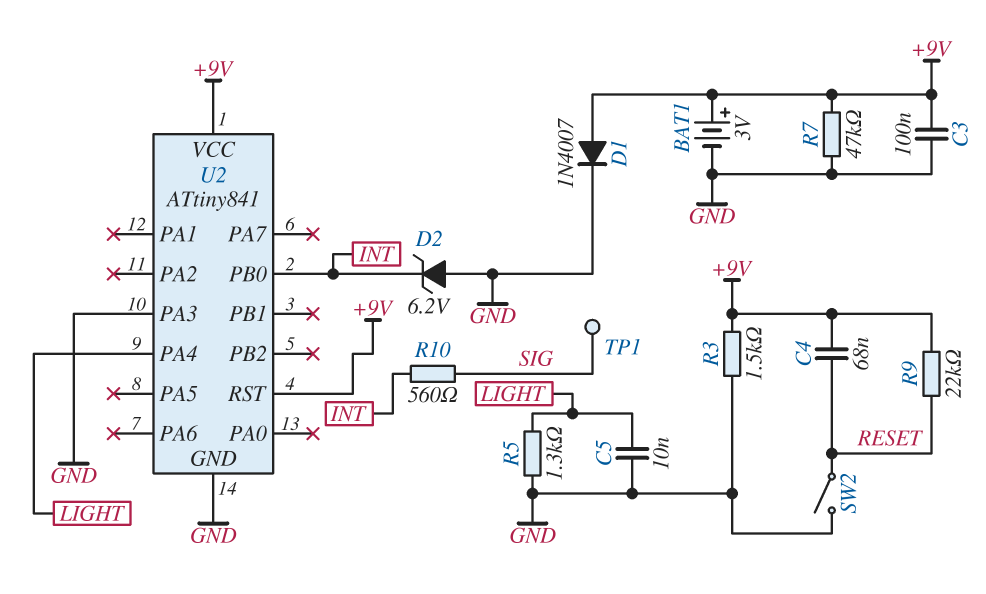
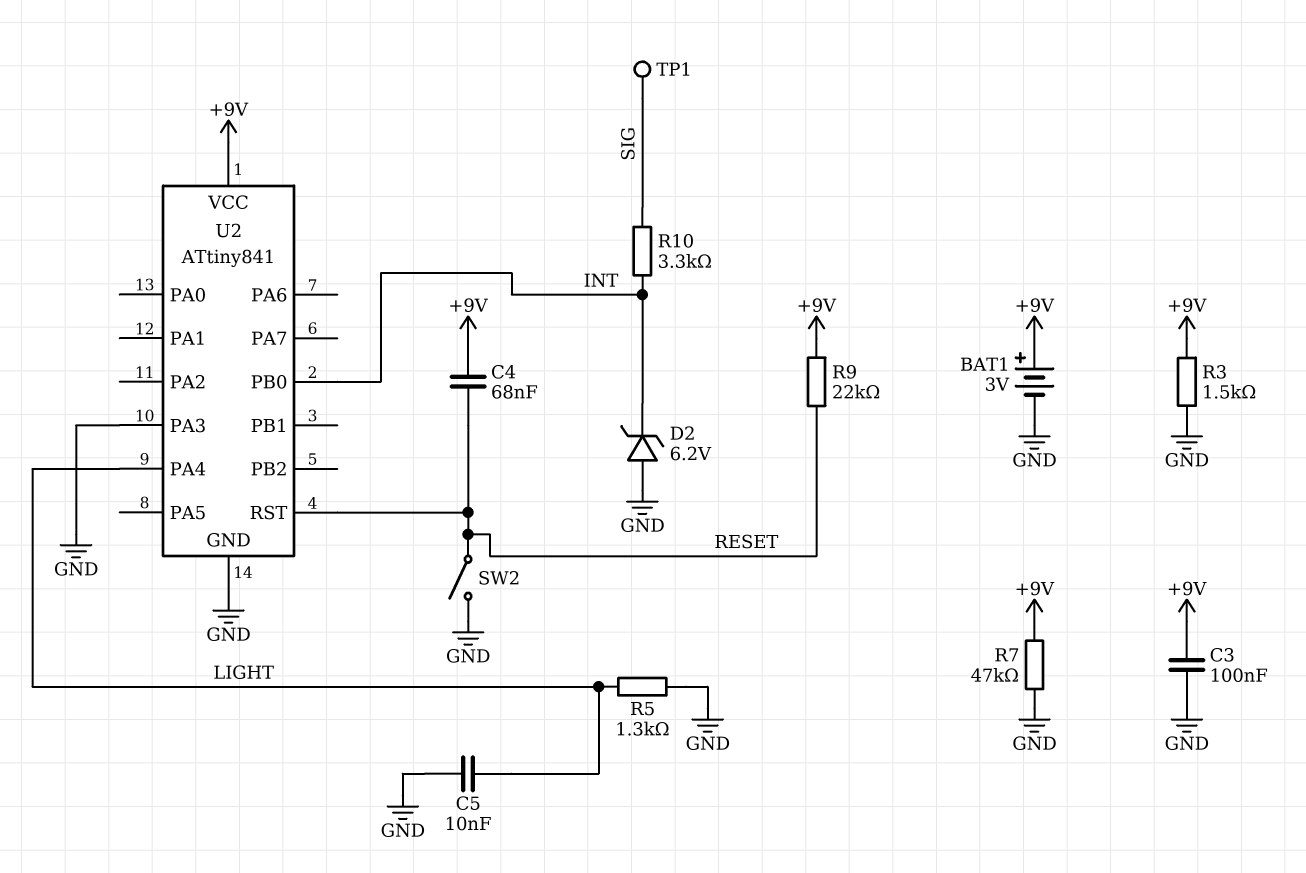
D1: diode 1N4007 (A +9V, K GND) -> none
R10: 560 (INT, SIG) -> 3.3k (INT, SIG)
U2 pin RST: +9V -> RESET

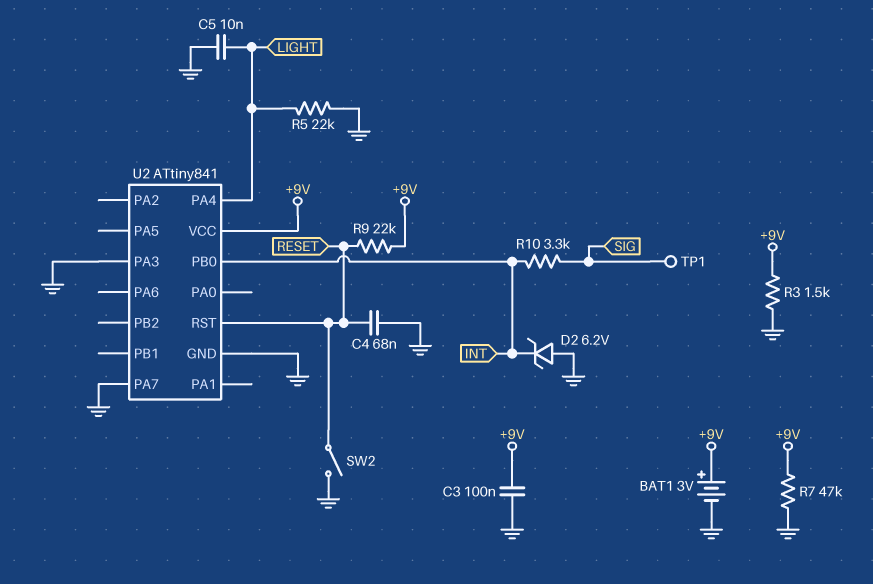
C4: 68nF (+9V, RESET) -> 68nF (GND, RESET)
R5: 1.3k (GND, LIGHT) -> 22k (GND, LIGHT)
U2 pin PA7: none -> GND

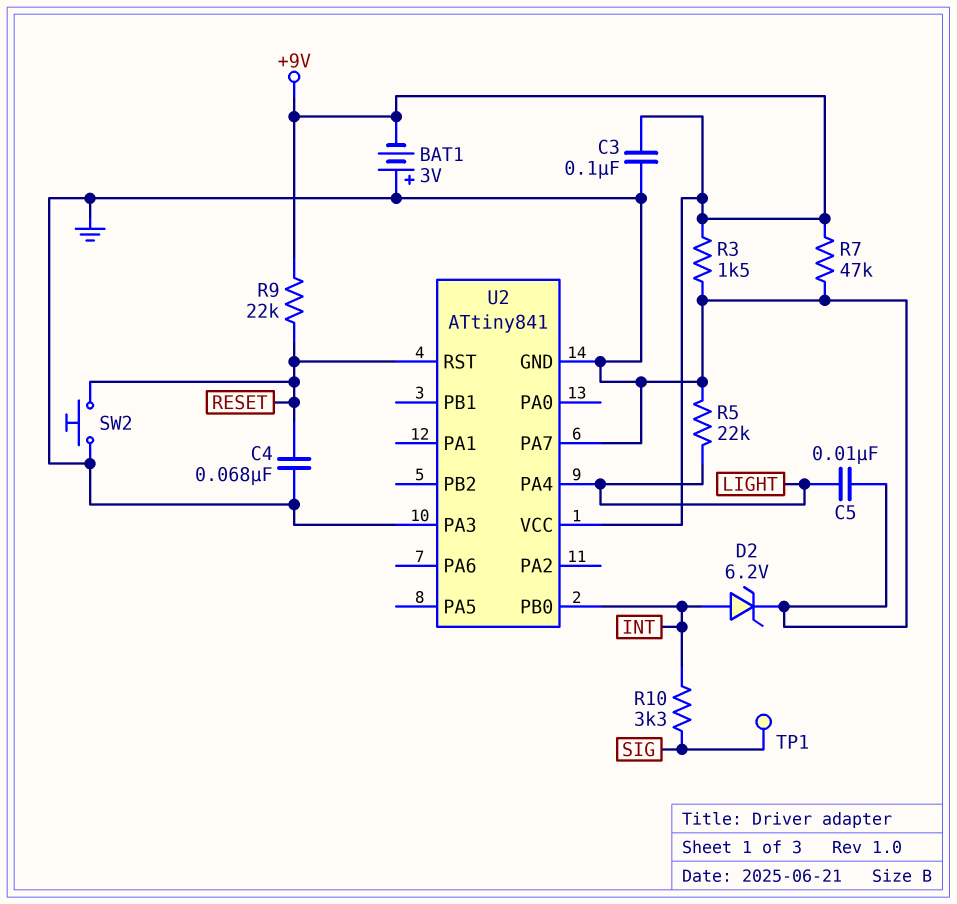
BAT1: 3V (plus +9V, minus GND) -> 3V (plus GND, minus +9V)
D2: zener 6.2V (A GND, K INT) -> zener 6.2V (A INT, K GND)
SW2: switch (GND, RESET) -> button (GND, RESET)

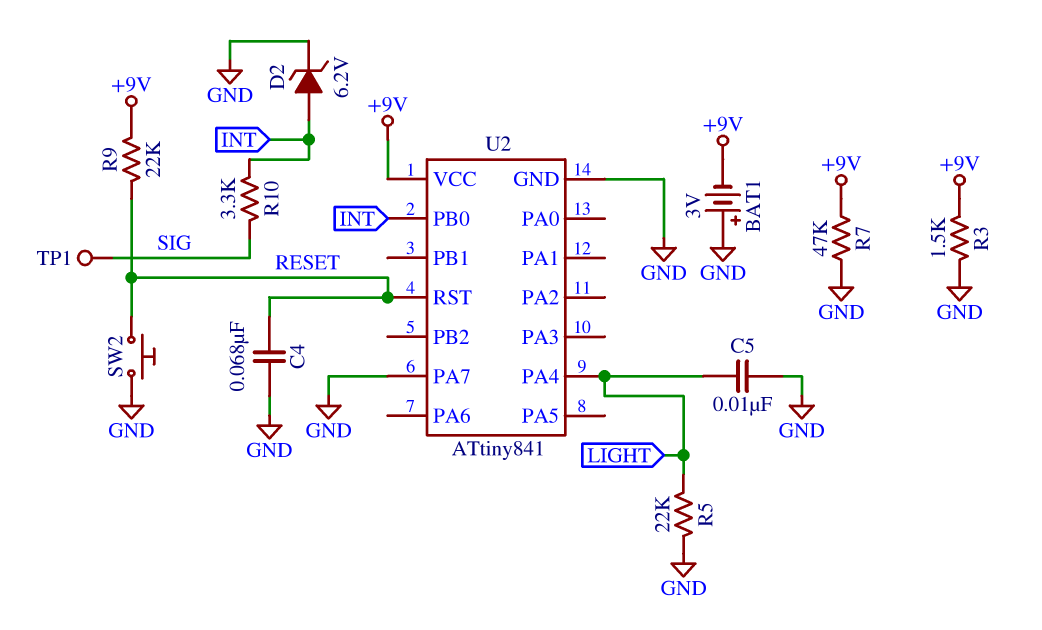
C3: 100nF (+9V, GND) -> none
U2 pin PA3: GND -> none

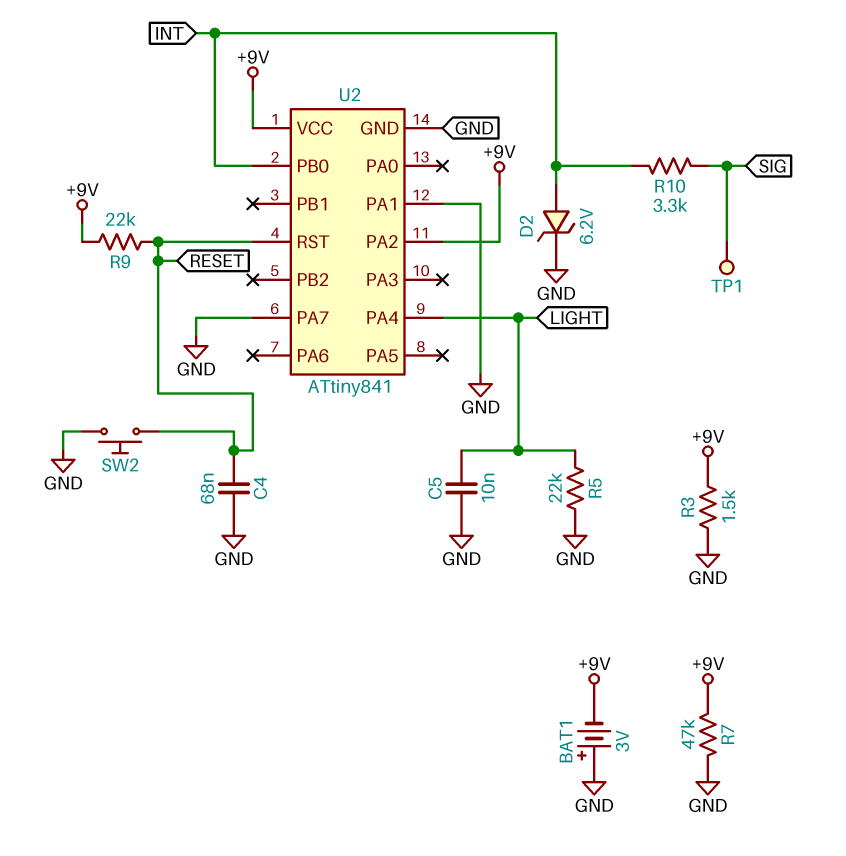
U2 pin PA1: none -> GND
U2 pin PA2: none -> +9V

